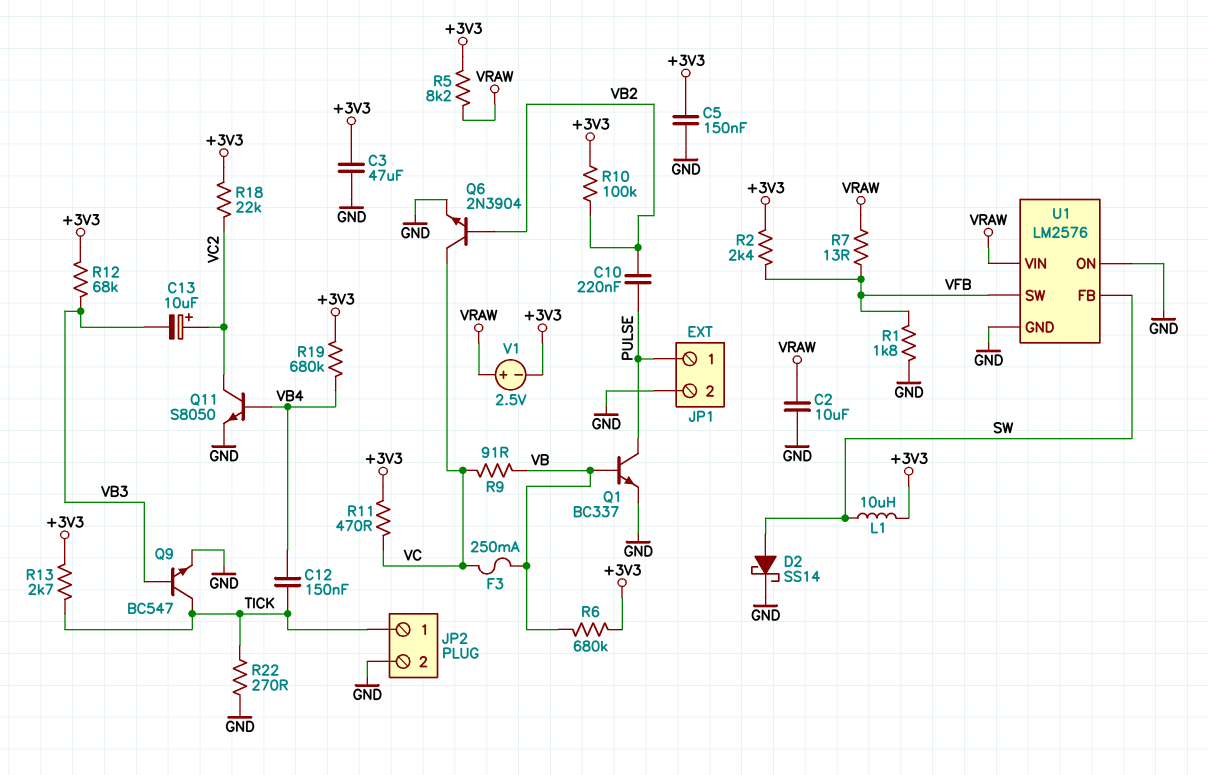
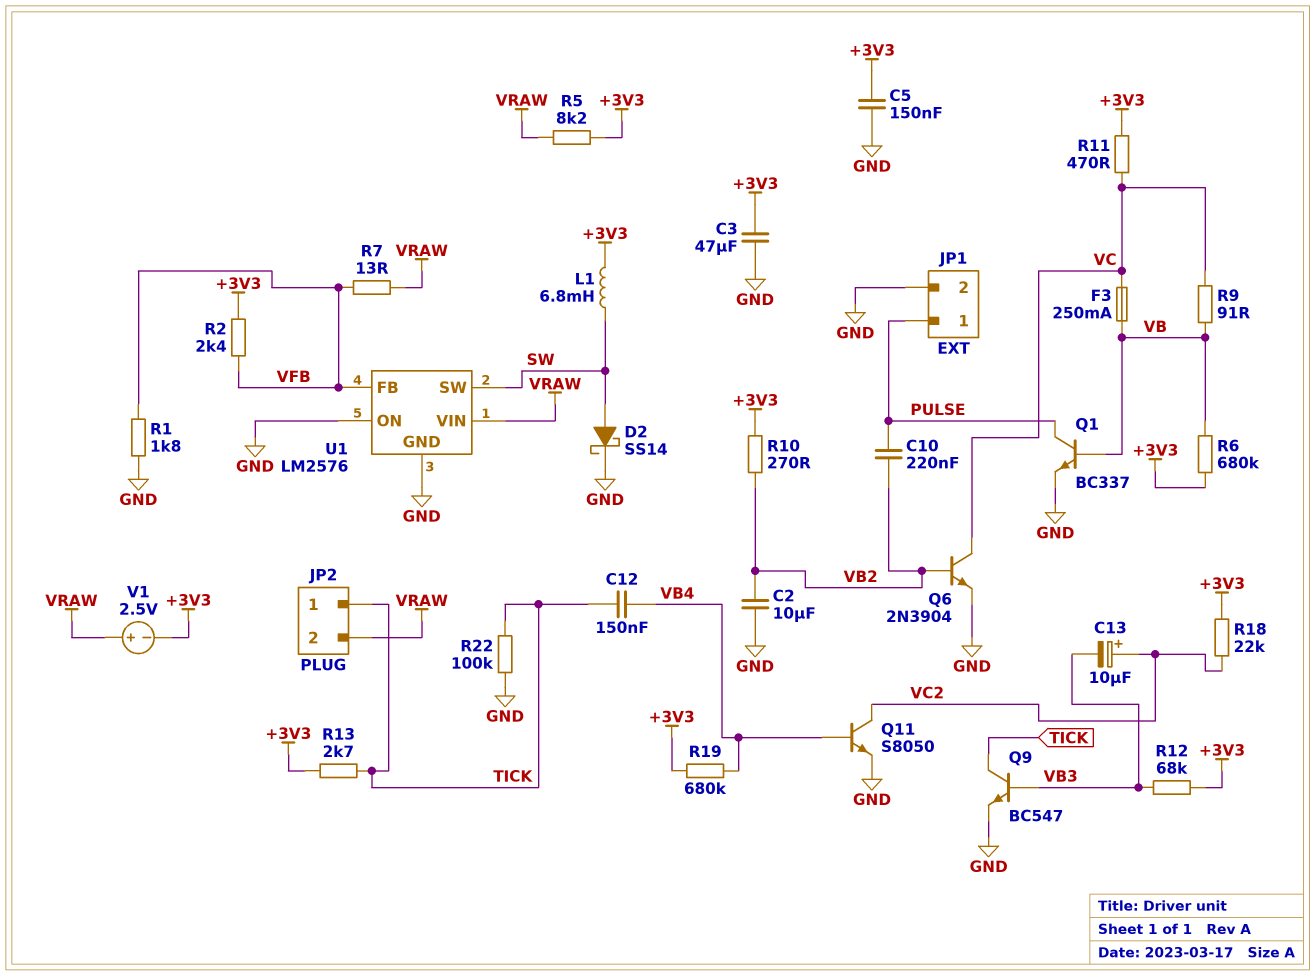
C2: 10uF (GND, VRAW) -> 10uF (GND, VB2)
JP2 pin 2: GND -> VRAW
L1: 10uH (+3V3, SW) -> 6.8mH (+3V3, SW)
R10: 100k (+3V3, VB2) -> 270 (+3V3, VB2)
R22: 270 (GND, TICK) -> 100k (GND, TICK)
U1 pin FB: SW -> VFB
U1 pin SW: VFB -> SW

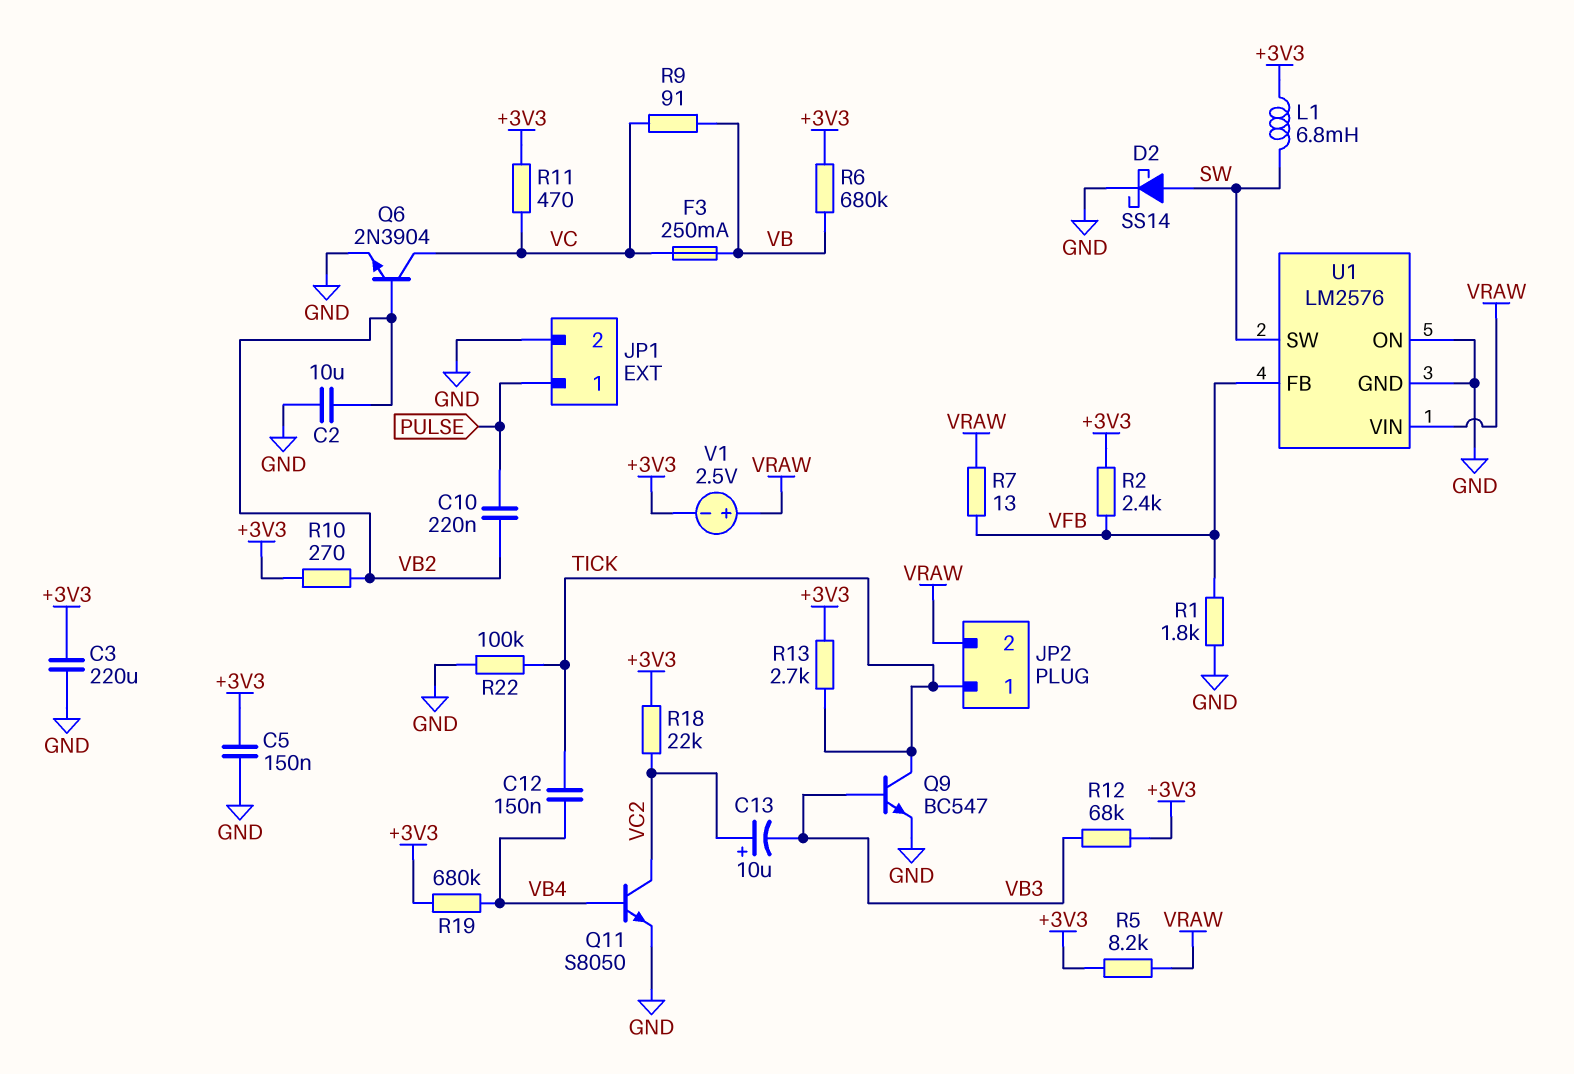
C3: 47uF (+3V3, GND) -> 220uF (+3V3, GND)
Q1: NPN BC337 (B VB, C PULSE, E GND) -> none

